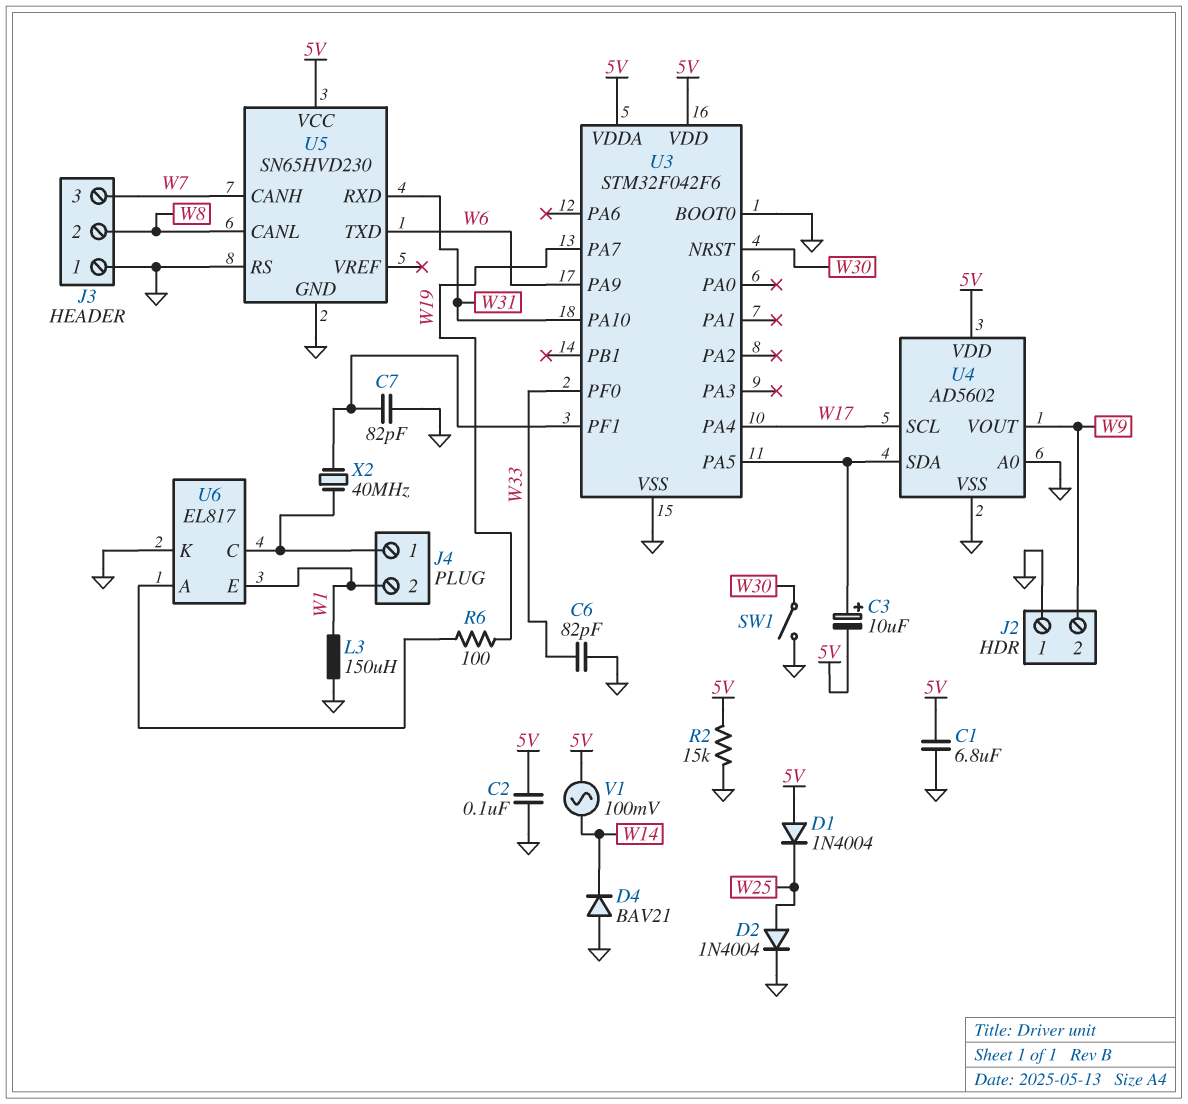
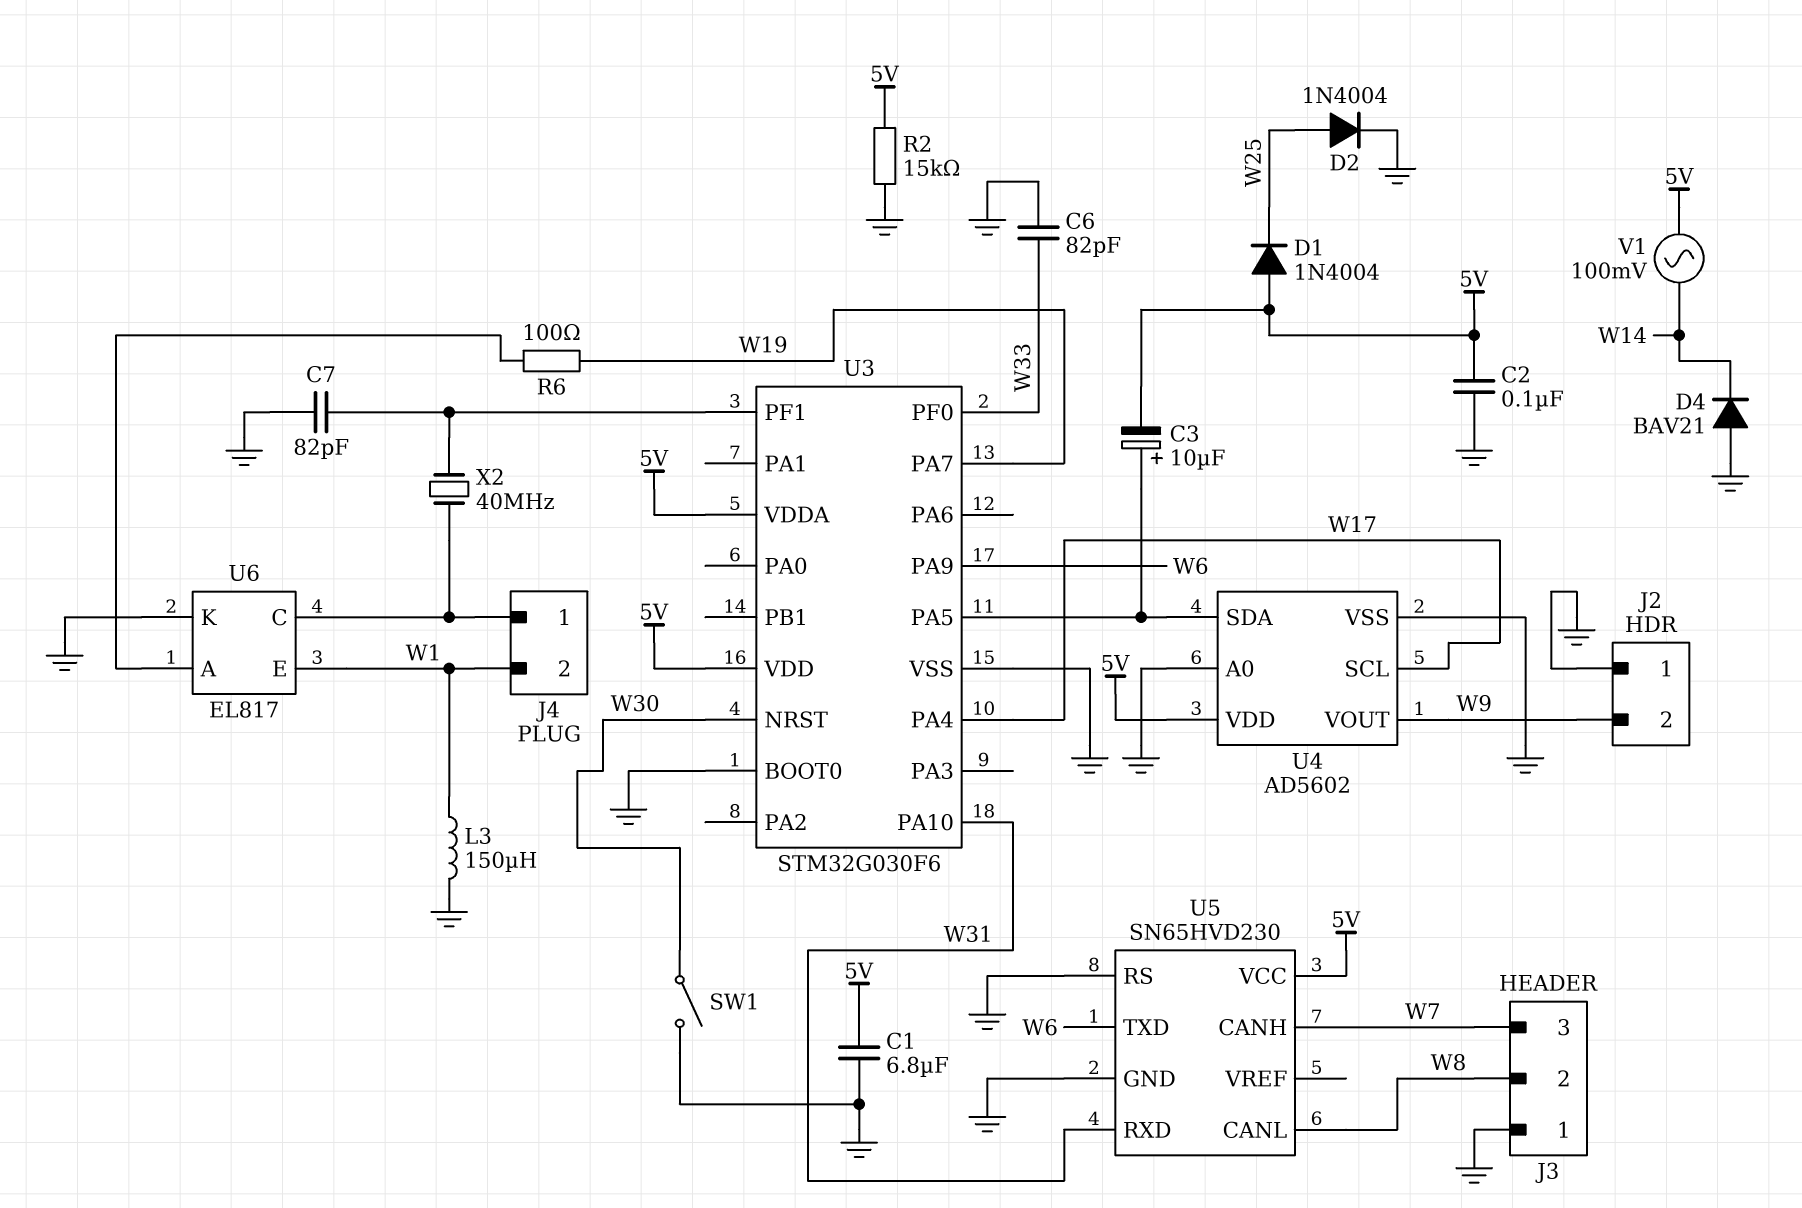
U3: STM32F042F6 -> STM32G030F6

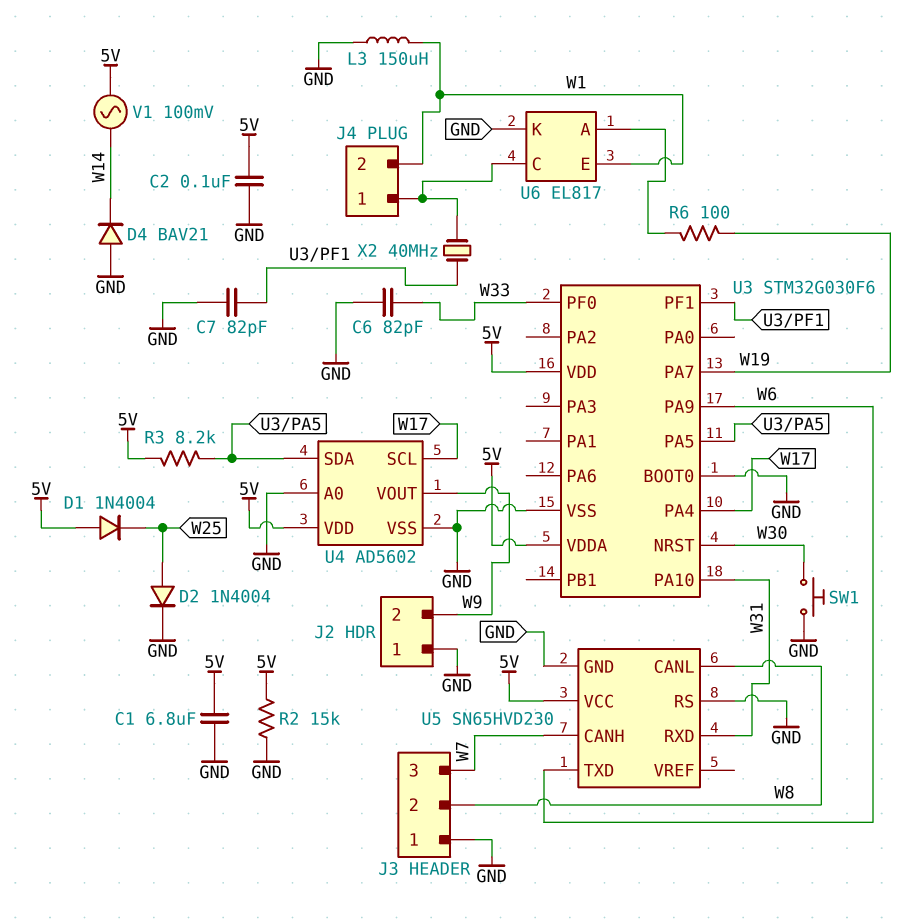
C3: 10uF (plus U3/PA5, minus 5V) -> none
R3: none -> 8.2k (5V, U3/PA5)
SW1: switch (GND, W30) -> button (GND, W30)

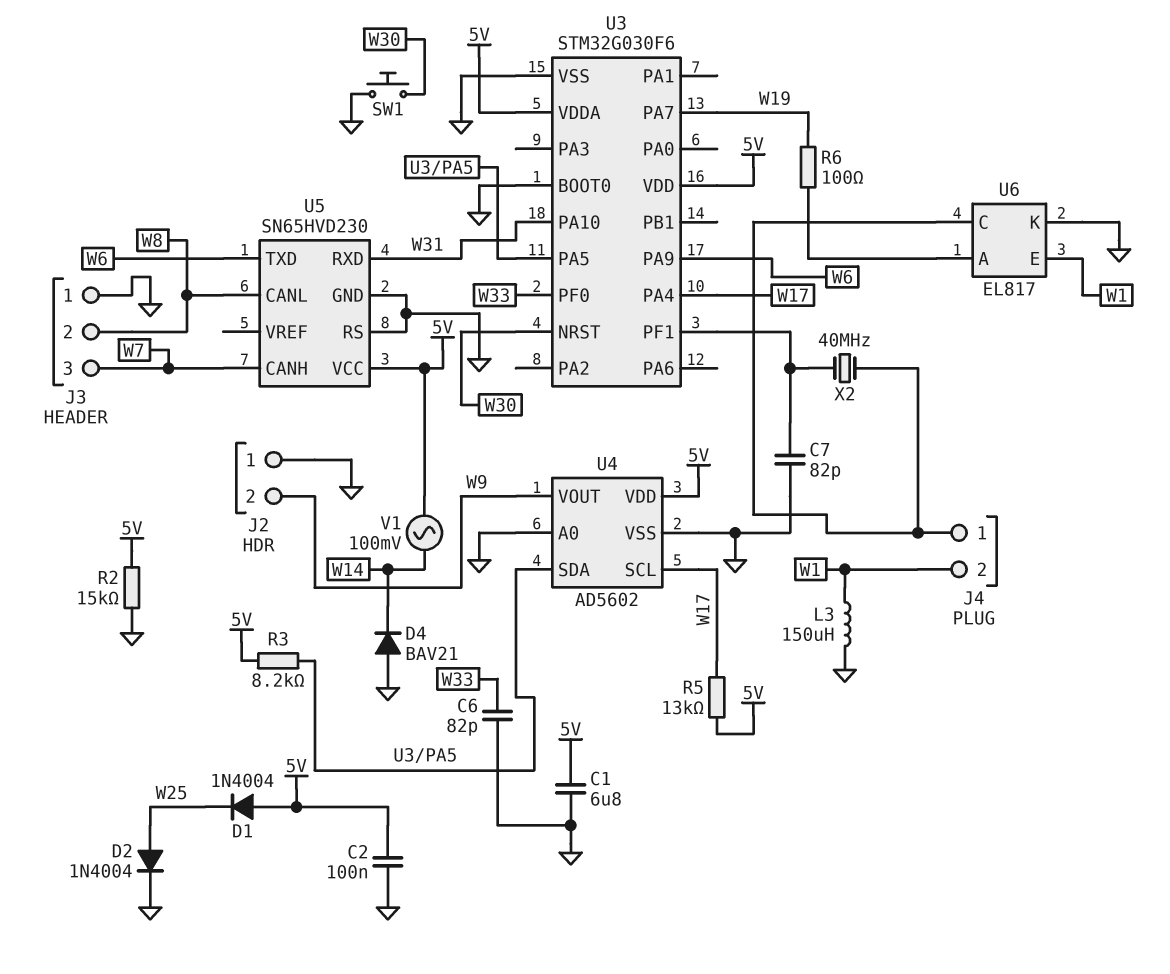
R5: none -> 13k (5V, W17)

